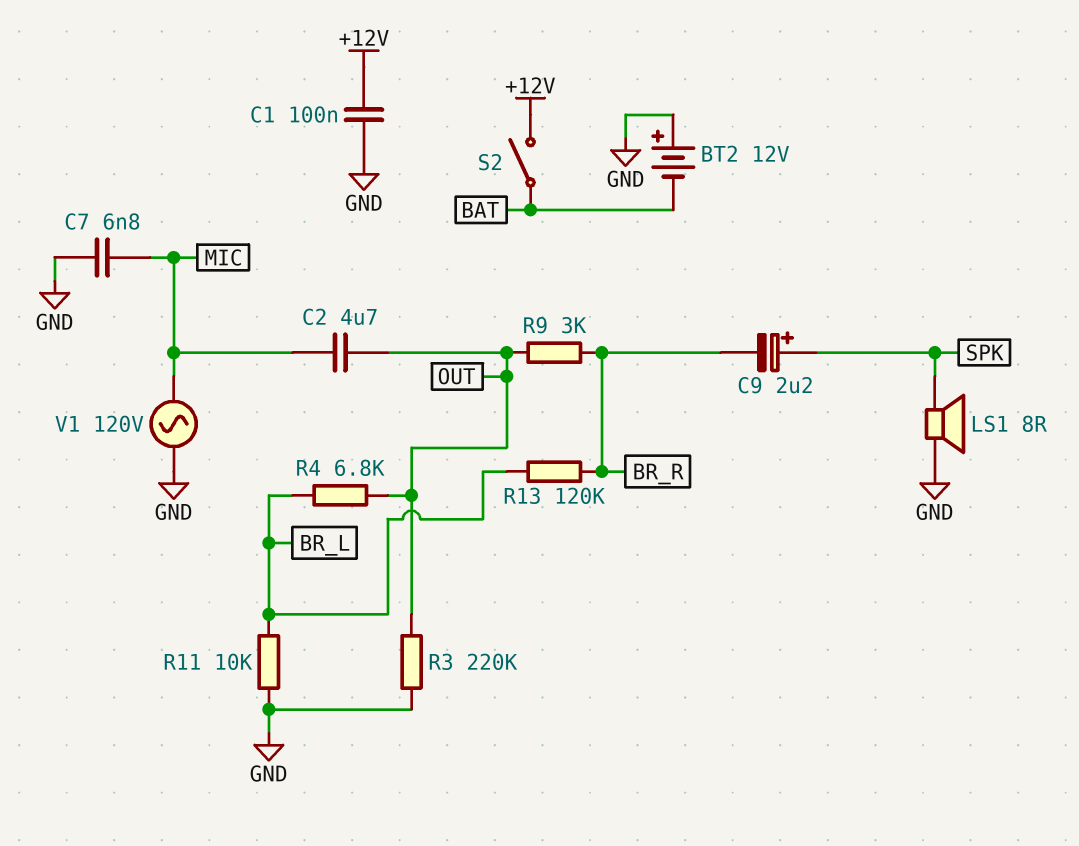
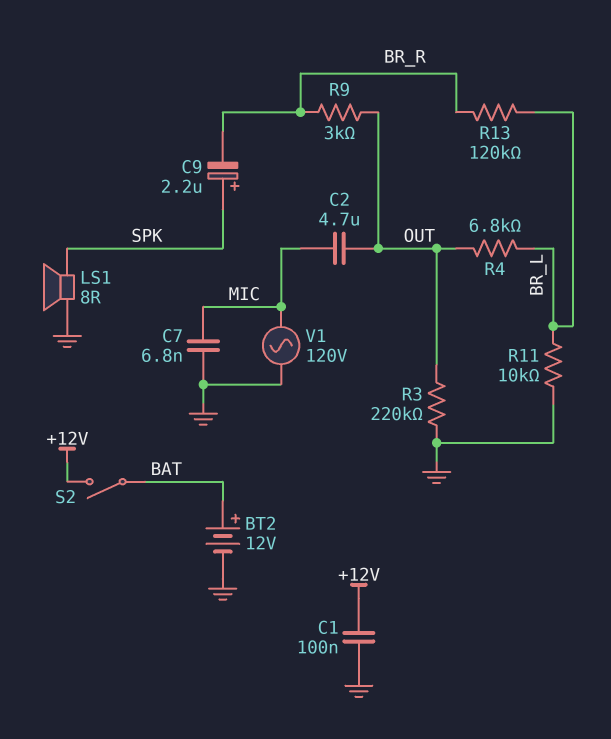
BT2: 12V (plus GND, minus BAT) -> 12V (plus BAT, minus GND)

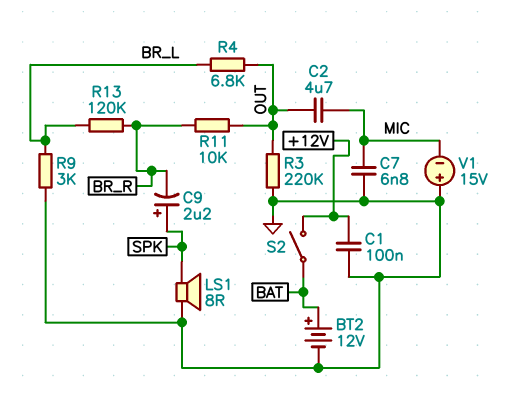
R9: 3k (BR_R, OUT) -> 3k (BR_L, GND)
R11: 10k (BR_L, GND) -> 10k (BR_R, OUT)
V1: AC 120V (GND, MIC) -> 15V (plus GND, minus MIC)

